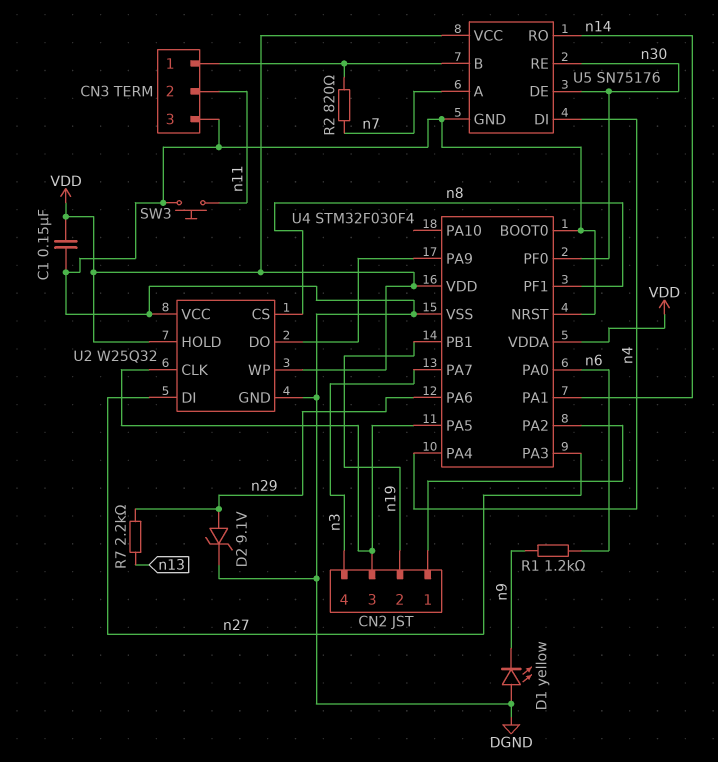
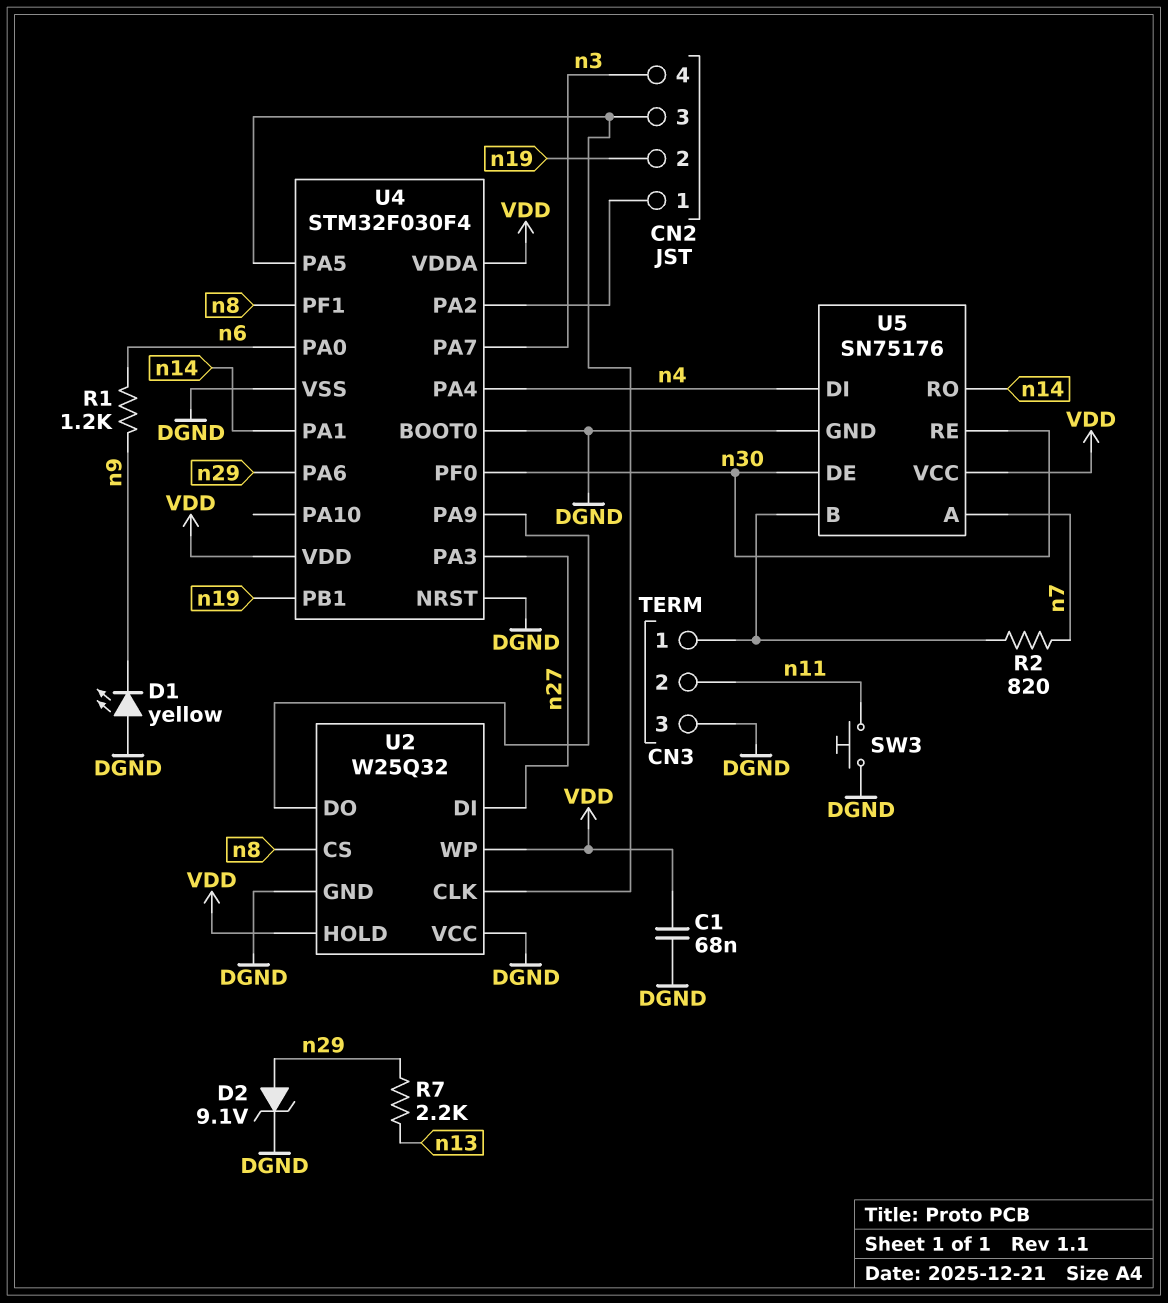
C1: 150nF (DGND, VDD) -> 68nF (DGND, VDD)

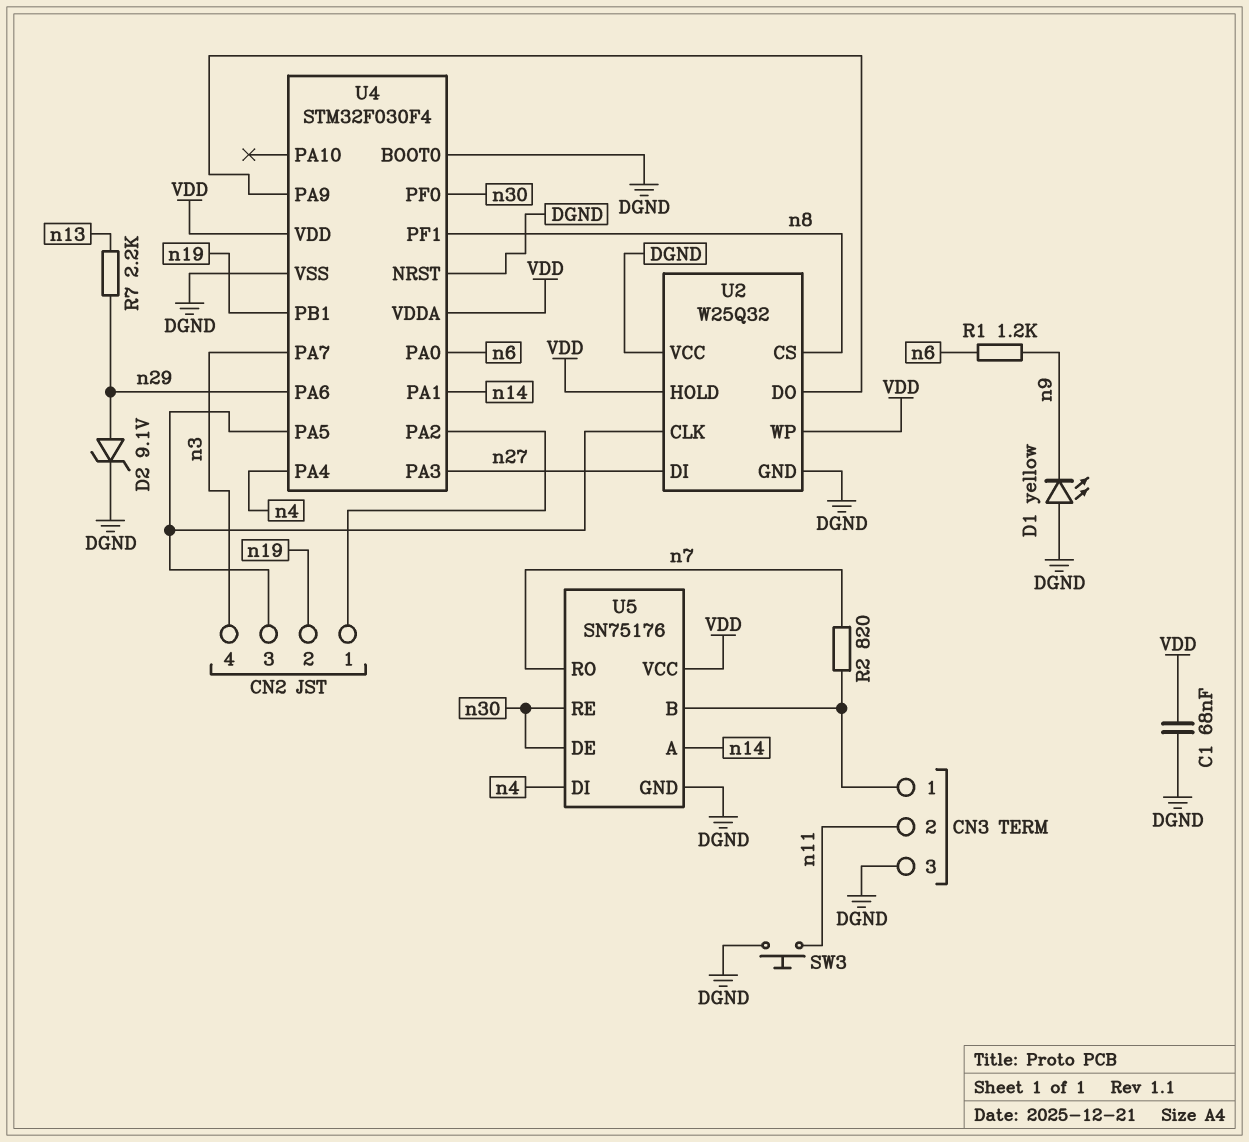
U5 pin A: n7 -> n14
U5 pin RO: n14 -> n7

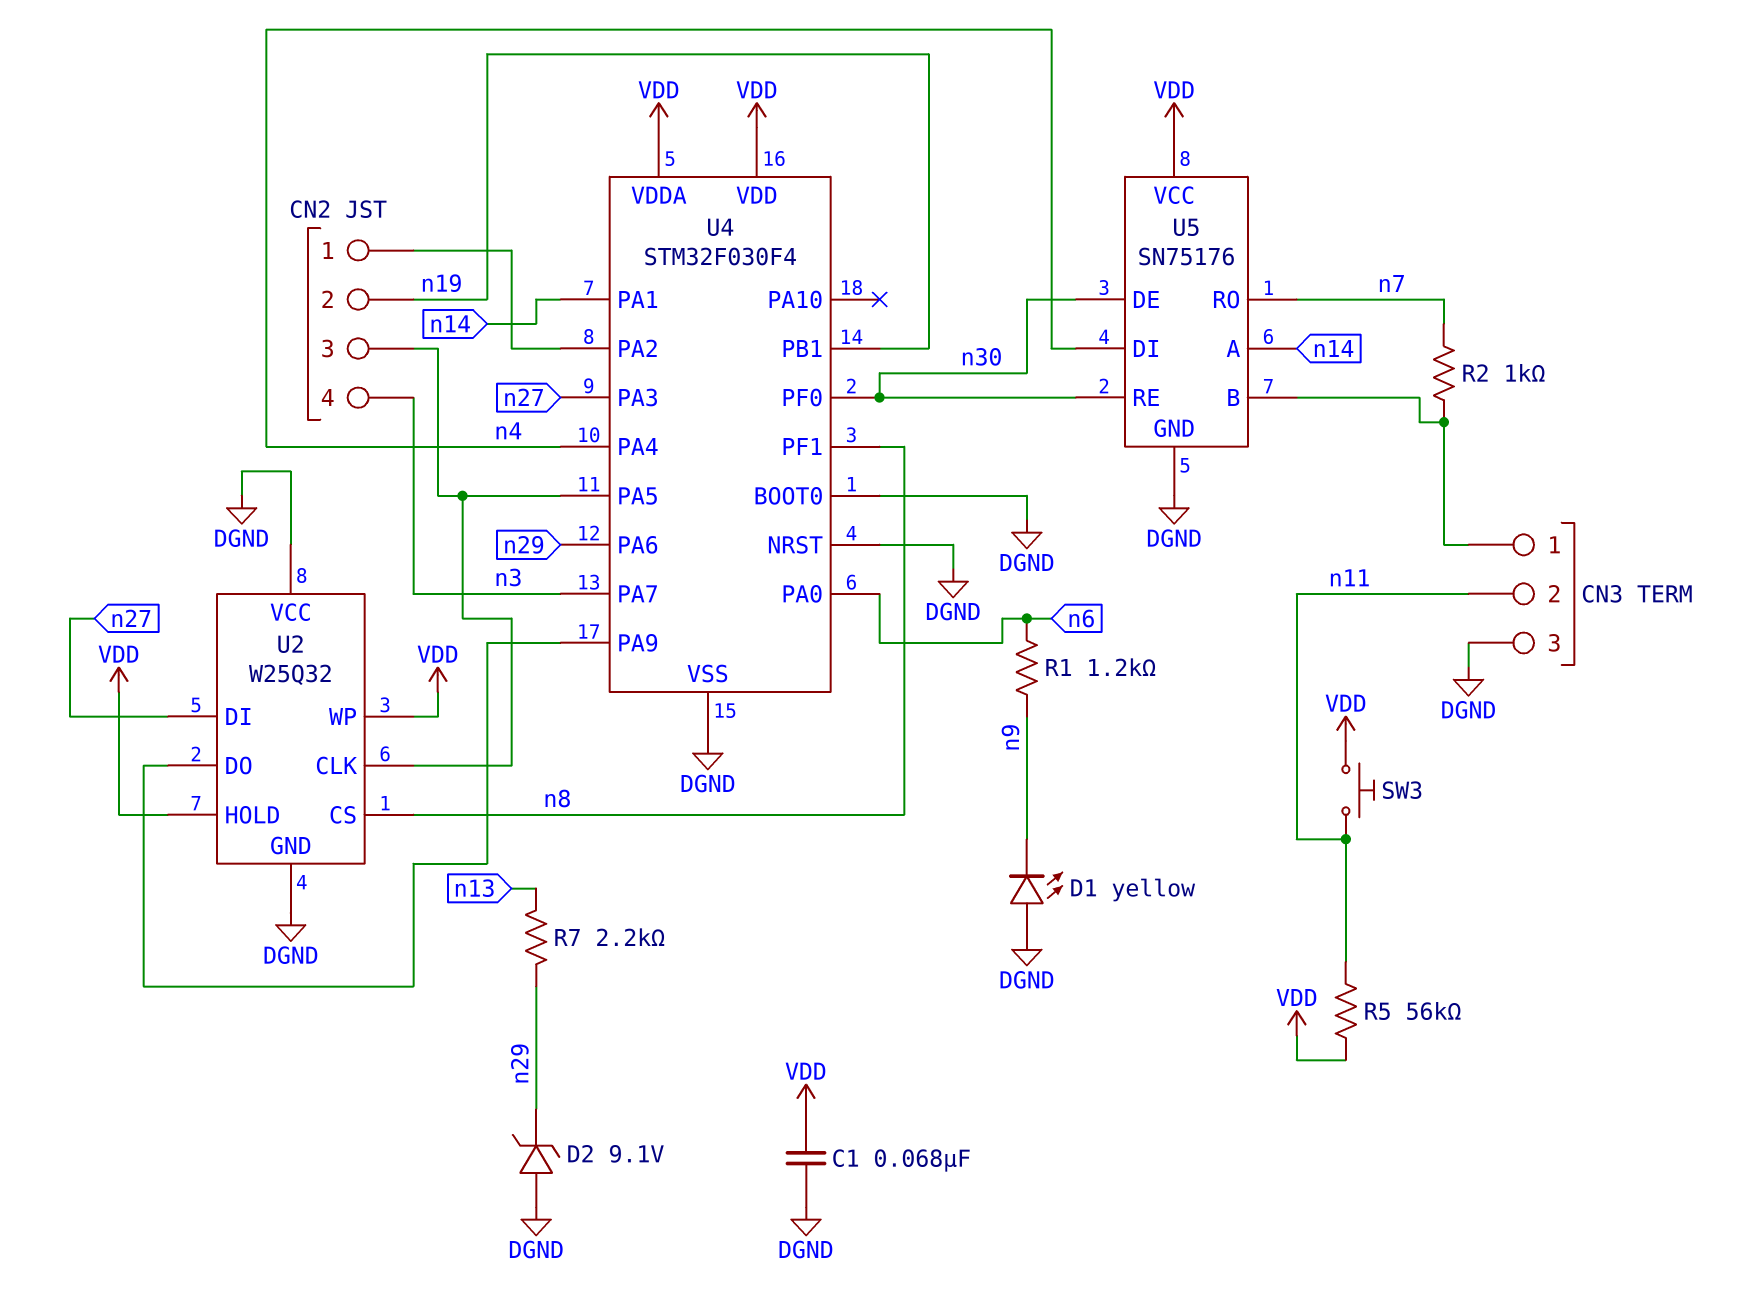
D2: zener 9.1V (A n29, K DGND) -> zener 9.1V (A DGND, K n29)
R2: 820 (CN3/1, n7) -> 1k (CN3/1, n7)
R5: none -> 56k (VDD, n11)
SW3: button (DGND, n11) -> button (VDD, n11)

